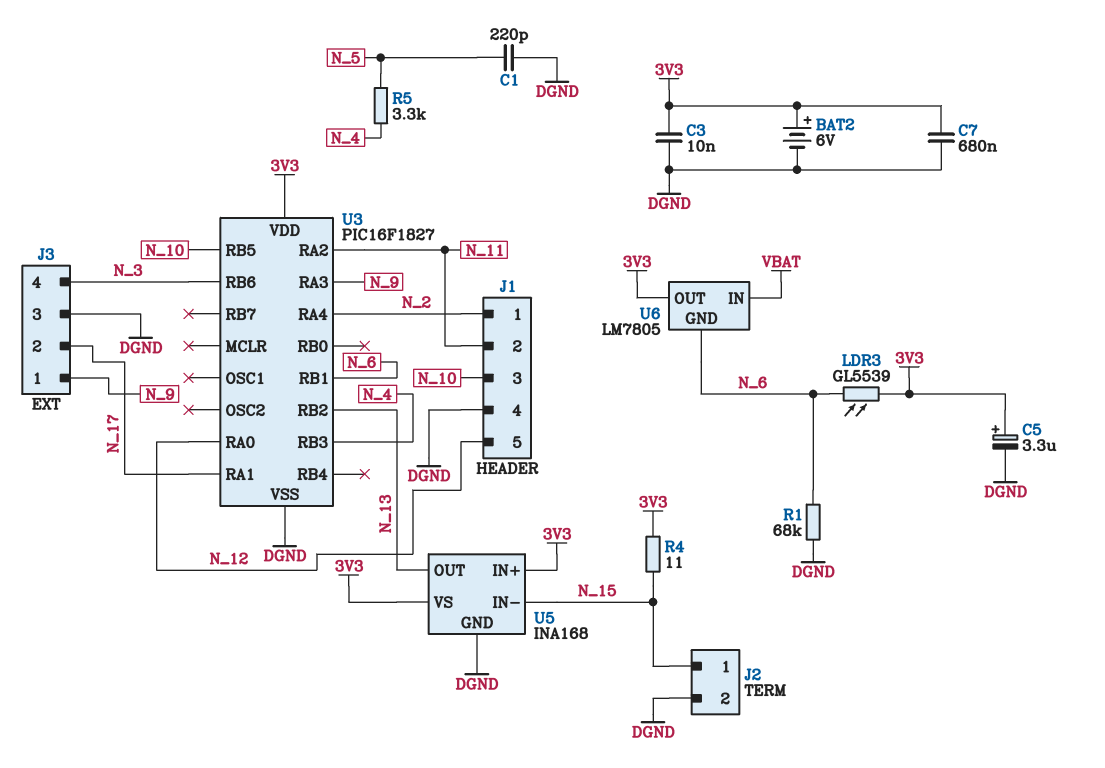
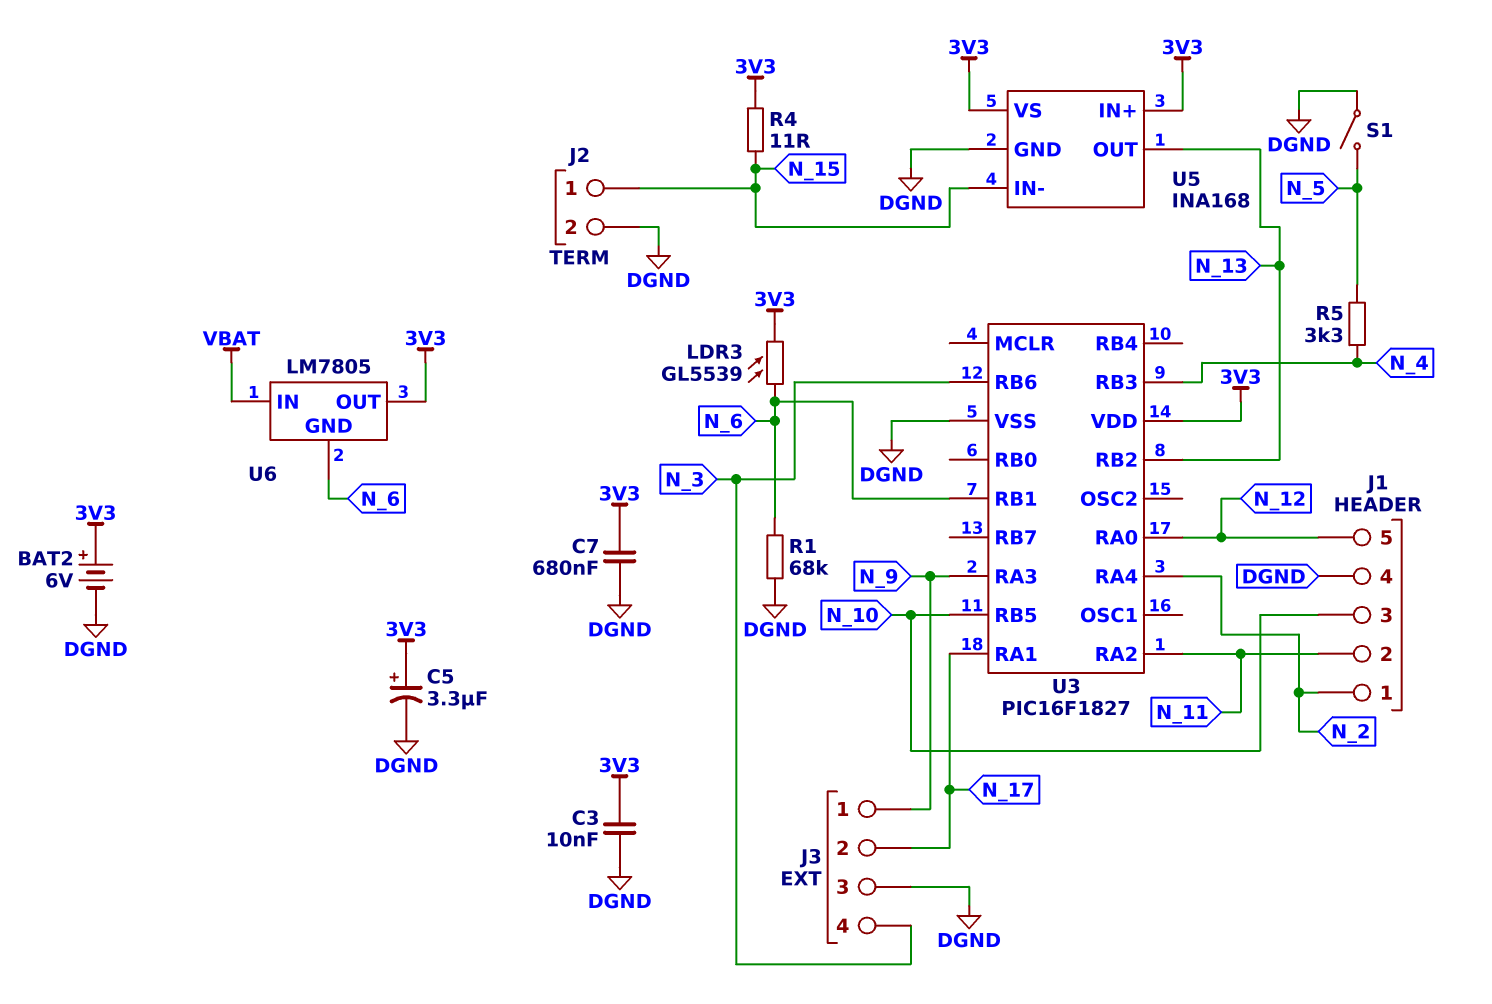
C1: 220pF (DGND, N_5) -> none
S1: none -> switch (DGND, N_5)

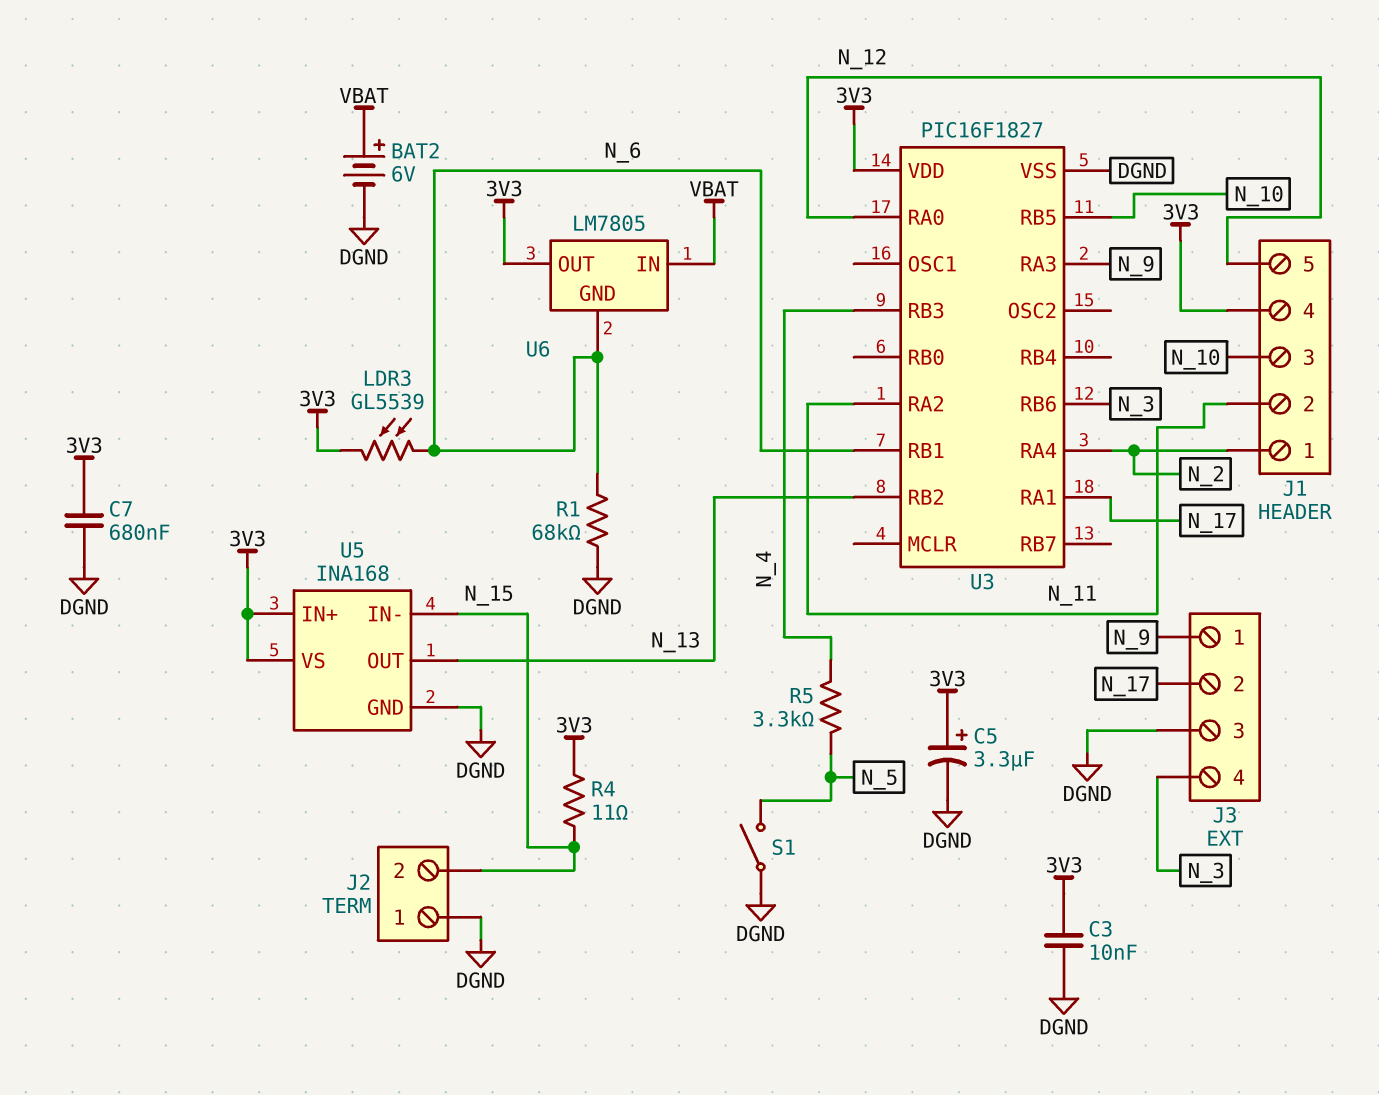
BAT2: 6V (plus 3V3, minus DGND) -> 6V (plus VBAT, minus DGND)
J1 pin 4: DGND -> 3V3
J2 pin 1: N_15 -> DGND
J2 pin 2: DGND -> N_15

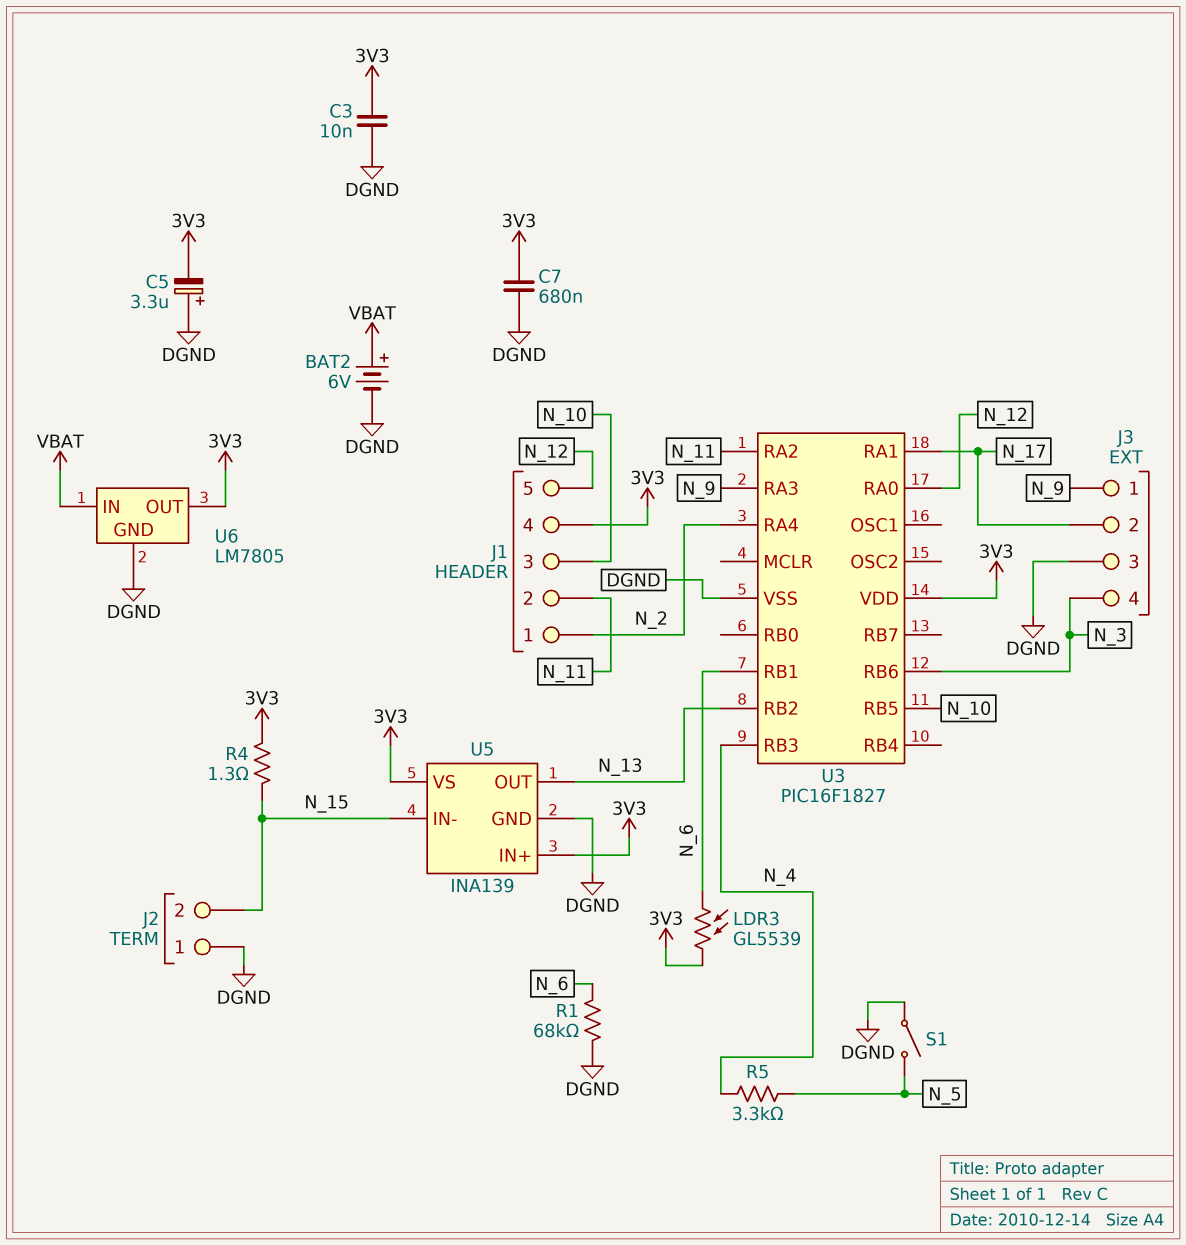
C5: 3.3uF (plus 3V3, minus DGND) -> 3.3uF (plus DGND, minus 3V3)
R4: 11 (3V3, N_15) -> 1.3 (3V3, N_15)
U5: INA168 -> INA139
U6 pin GND: N_6 -> DGND

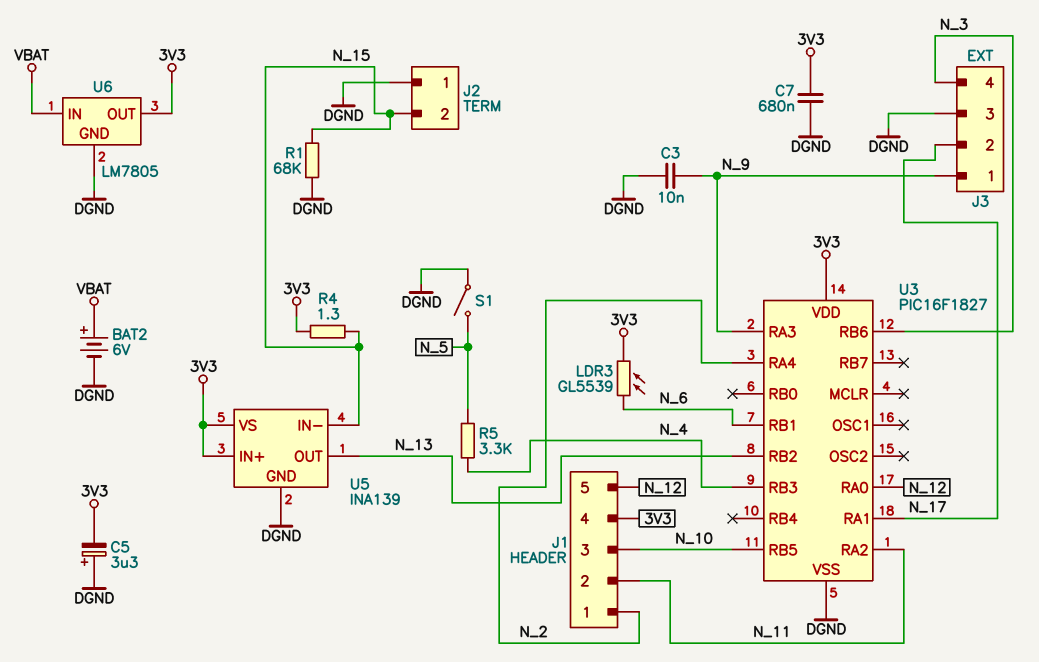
C3: 10nF (3V3, DGND) -> 10nF (DGND, N_9)
R1: 68k (DGND, N_6) -> 68k (DGND, N_15)

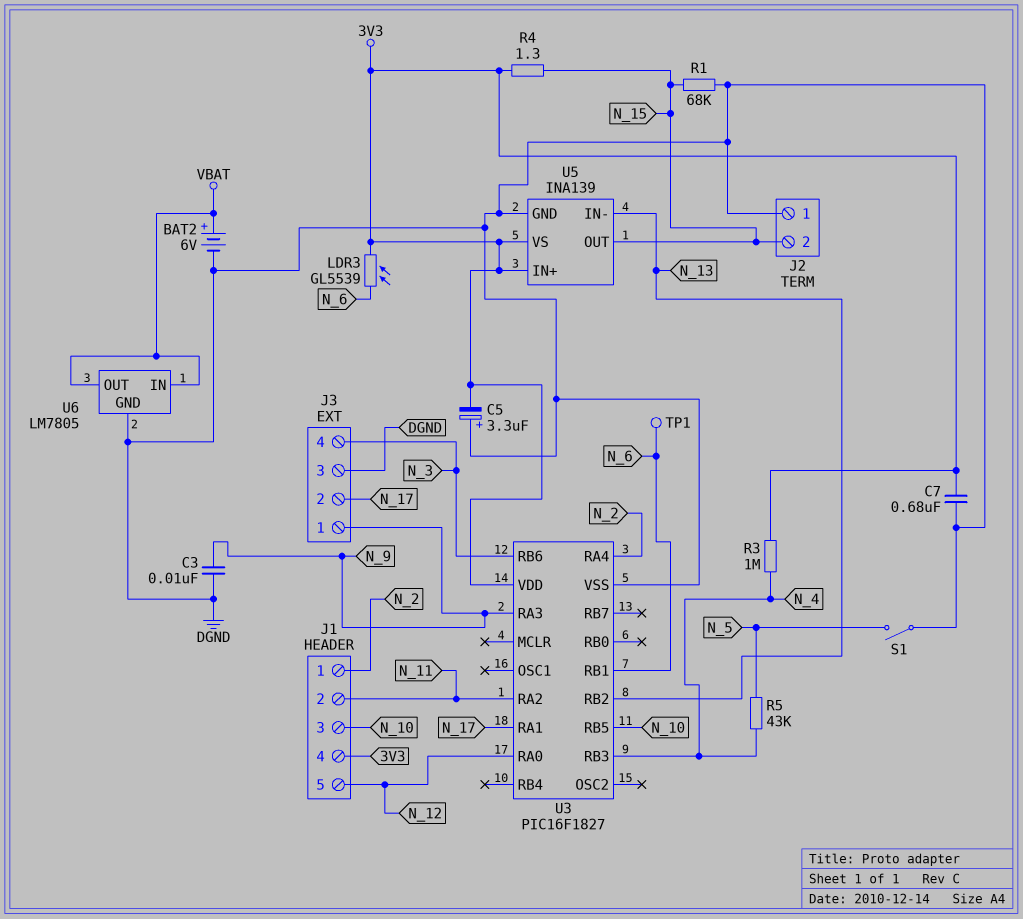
R3: none -> 1M (3V3, N_4)
R5: 3.3k (N_4, N_5) -> 43k (N_4, N_5)
TP1: none -> test point (N_6)
U5 pin IN-: N_15 -> N_13
U5 pin OUT: N_13 -> N_15
U6 pin OUT: 3V3 -> VBAT

